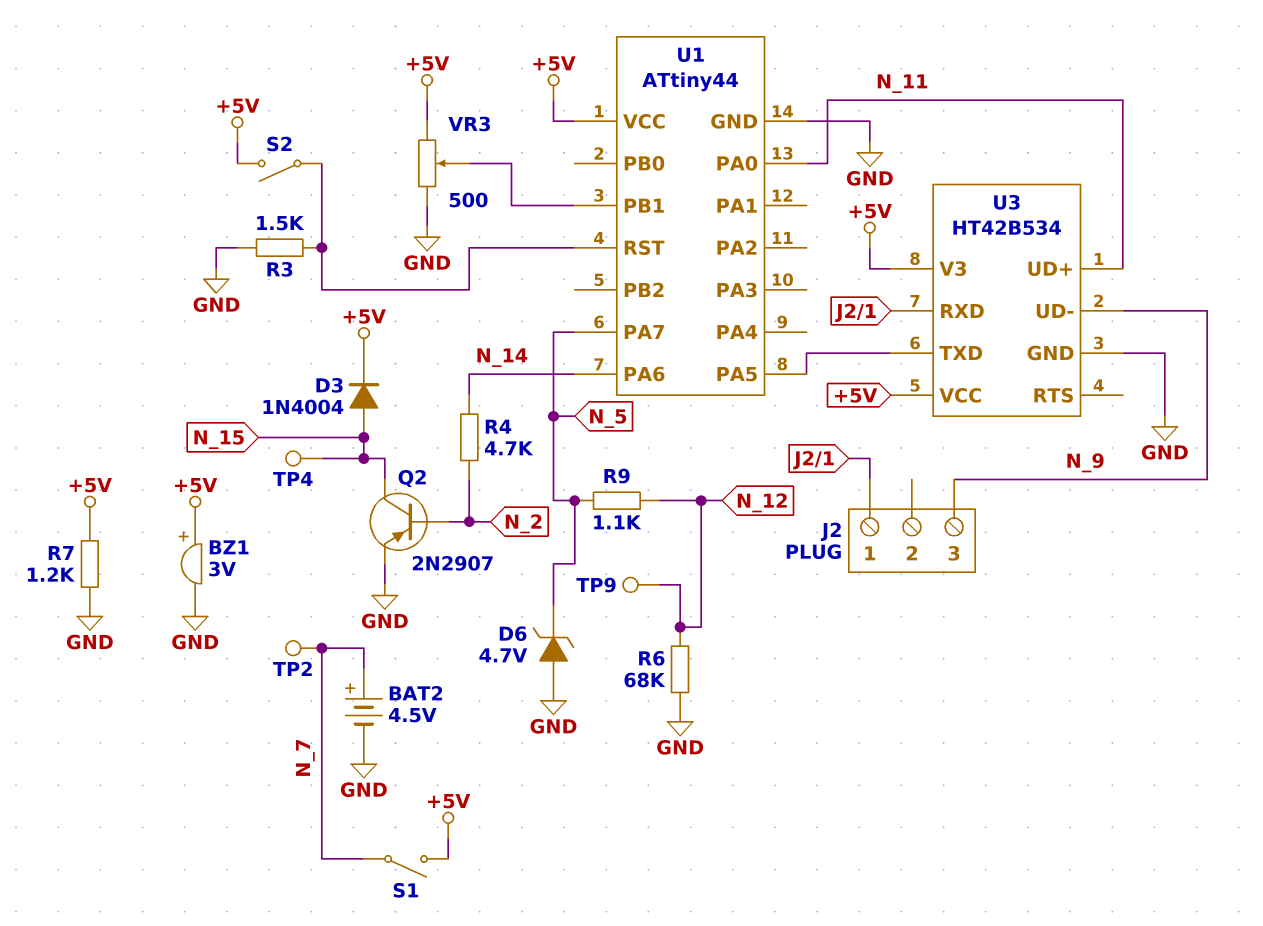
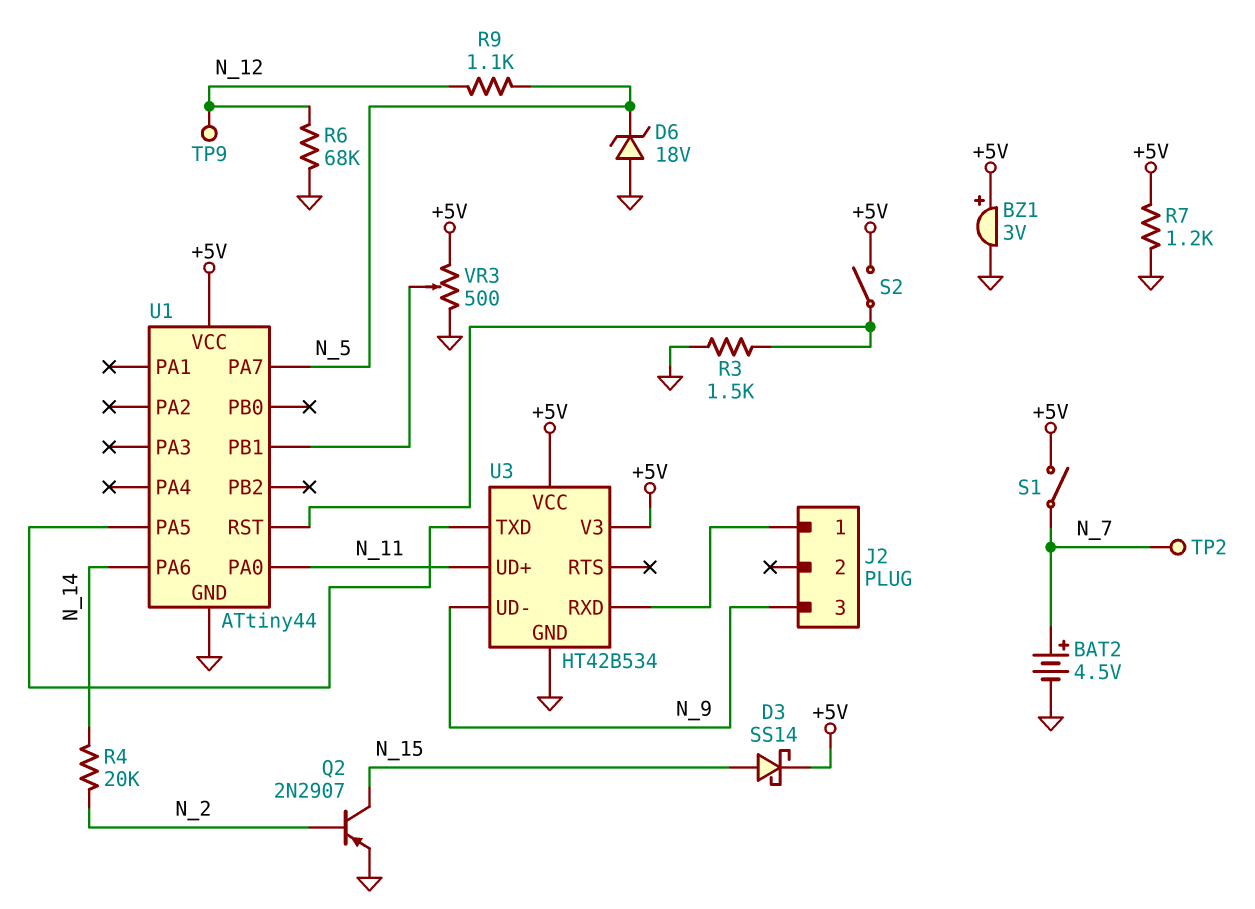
D3: diode 1N4004 (A N_15, K +5V) -> schottky SS14 (A N_15, K +5V)
D6: zener 4.7V (A GND, K N_5) -> zener 18V (A GND, K N_5)
R4: 4.7k (N_2, N_14) -> 20k (N_2, N_14)
TP4: test point (N_15) -> none

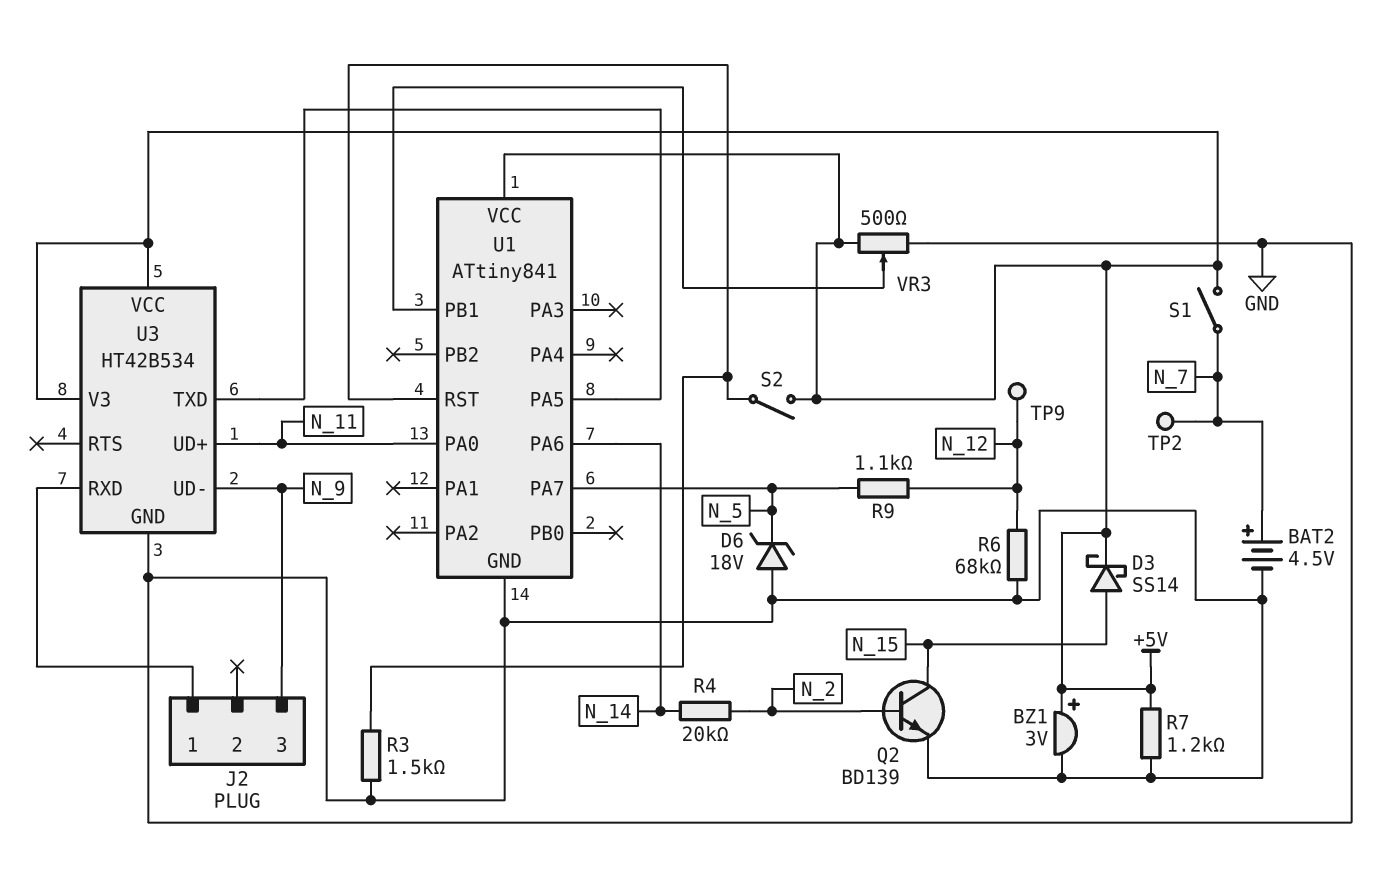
Q2: PNP 2N2907 (B N_2, C N_15, E GND) -> NPN BD139 (B N_2, C N_15, E GND)
U1: ATtiny44 -> ATtiny841

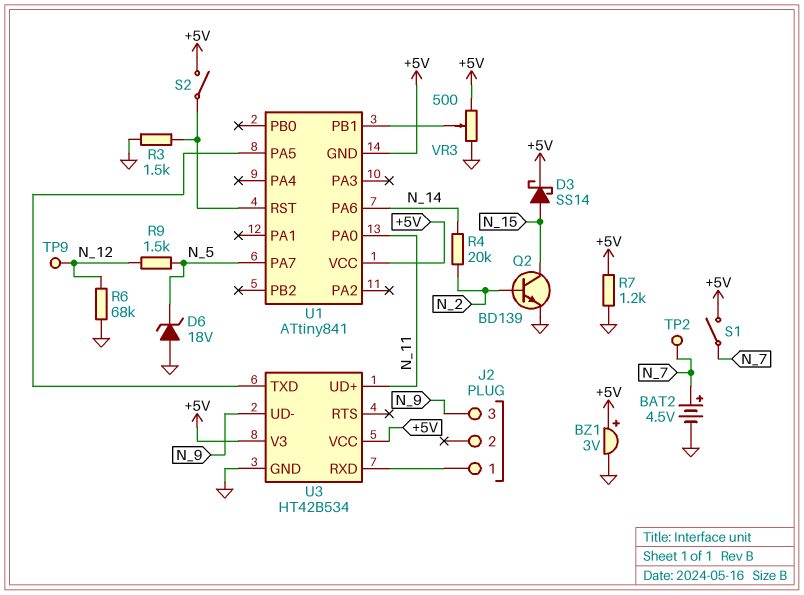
R9: 1.1k (N_5, N_12) -> 1.5k (N_5, N_12)
U1 pin GND: GND -> +5V

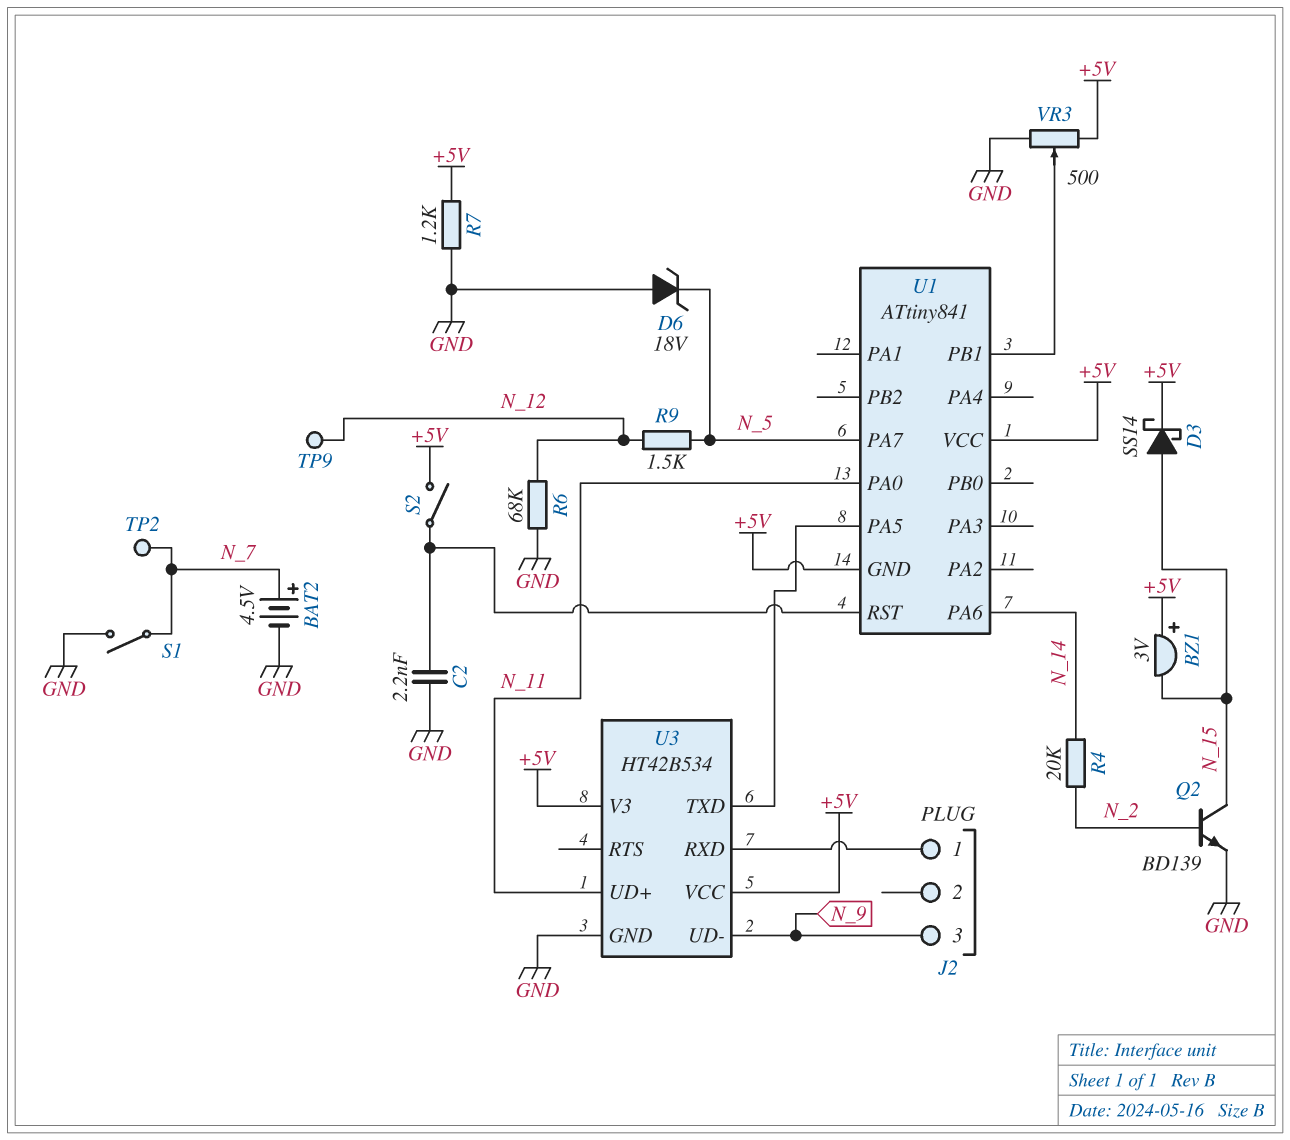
BZ1: buzzer 3V (plus +5V, minus GND) -> buzzer 3V (plus +5V, minus N_15)
C2: none -> 2.2nF (GND, U1/RST)
R3: 1.5k (GND, U1/RST) -> none
S1: switch (+5V, N_7) -> switch (GND, N_7)

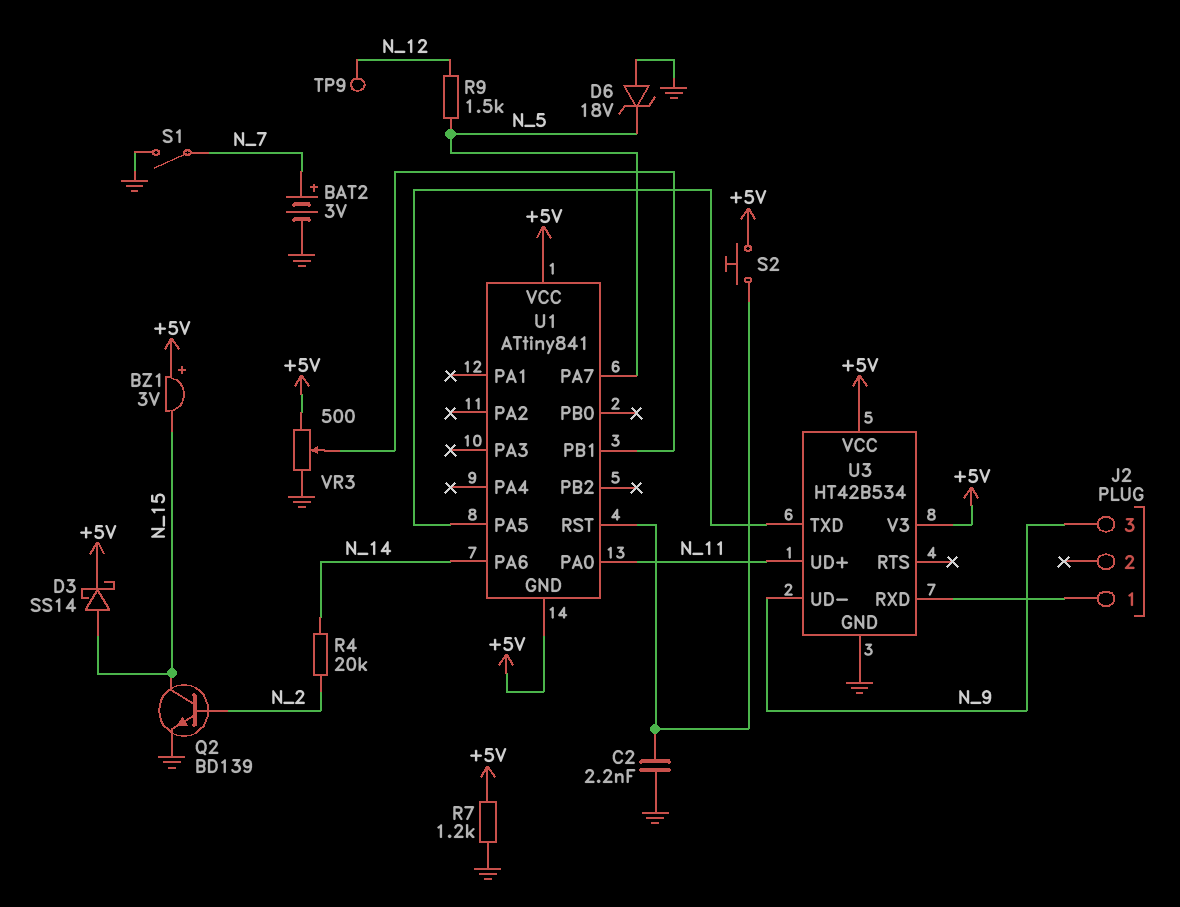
BAT2: 4.5V (plus N_7, minus GND) -> 3V (plus N_7, minus GND)
R6: 68k (GND, N_12) -> none
S2: switch (+5V, U1/RST) -> button (+5V, U1/RST)
TP2: test point (N_7) -> none

